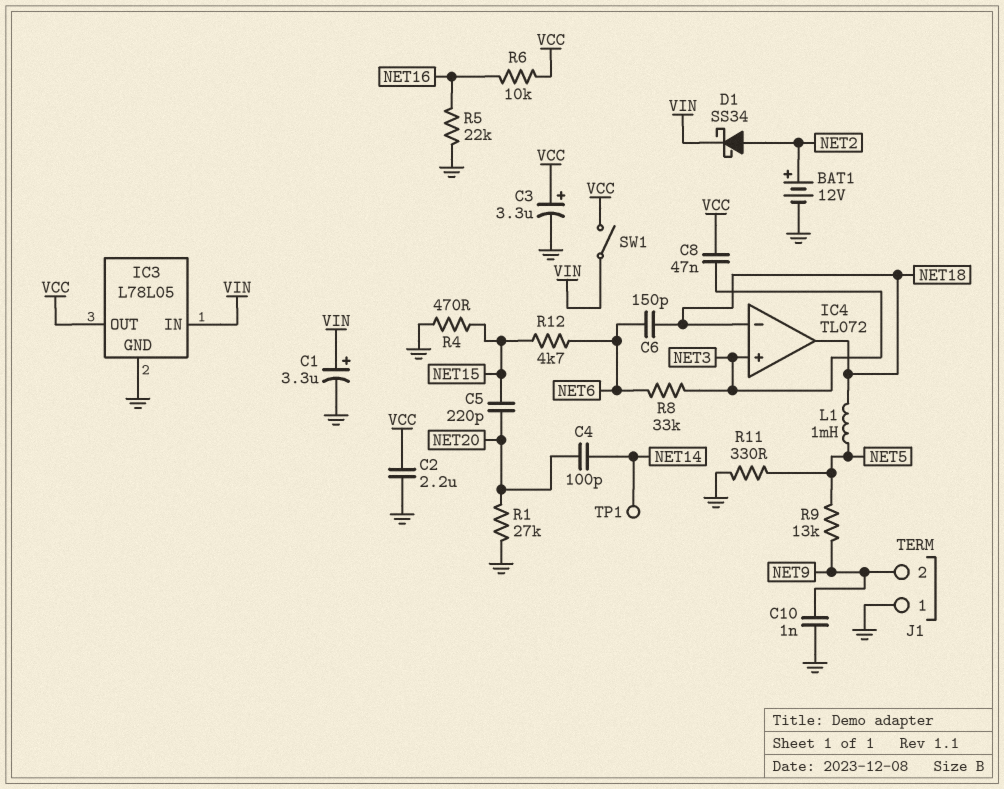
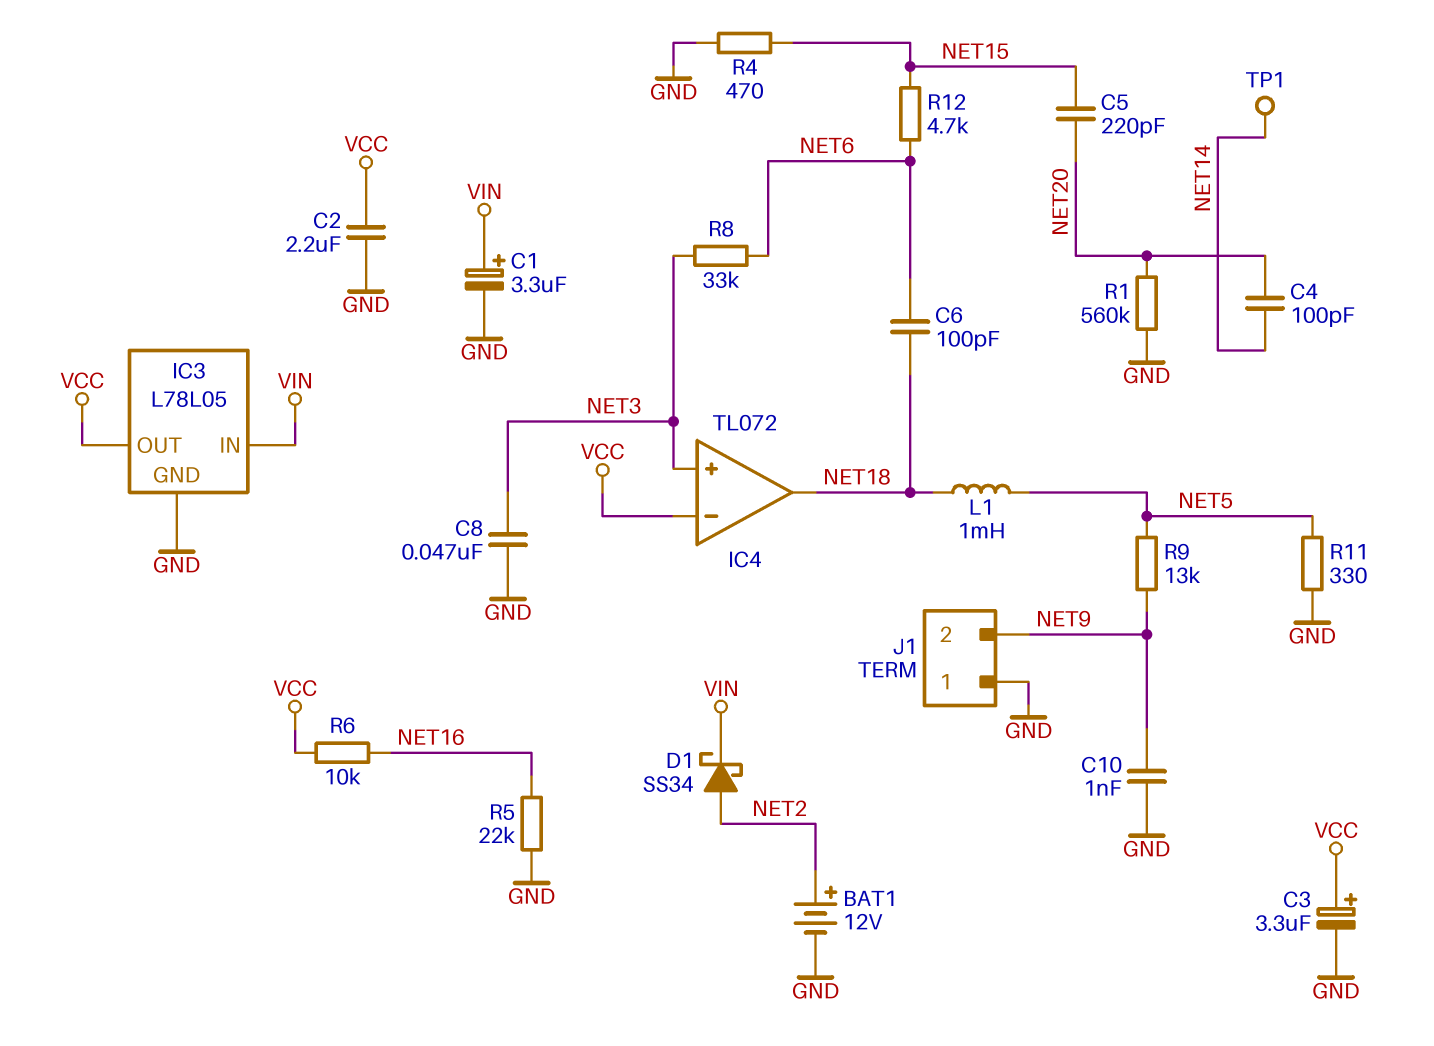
C6: 150pF (NET6, NET18) -> 100pF (NET6, NET18)
C8: 47nF (NET3, VCC) -> 47nF (GND, NET3)
IC4 pin in-: NET18 -> VCC
R1: 27k (GND, NET20) -> 560k (GND, NET20)
SW1: switch (VCC, VIN) -> none

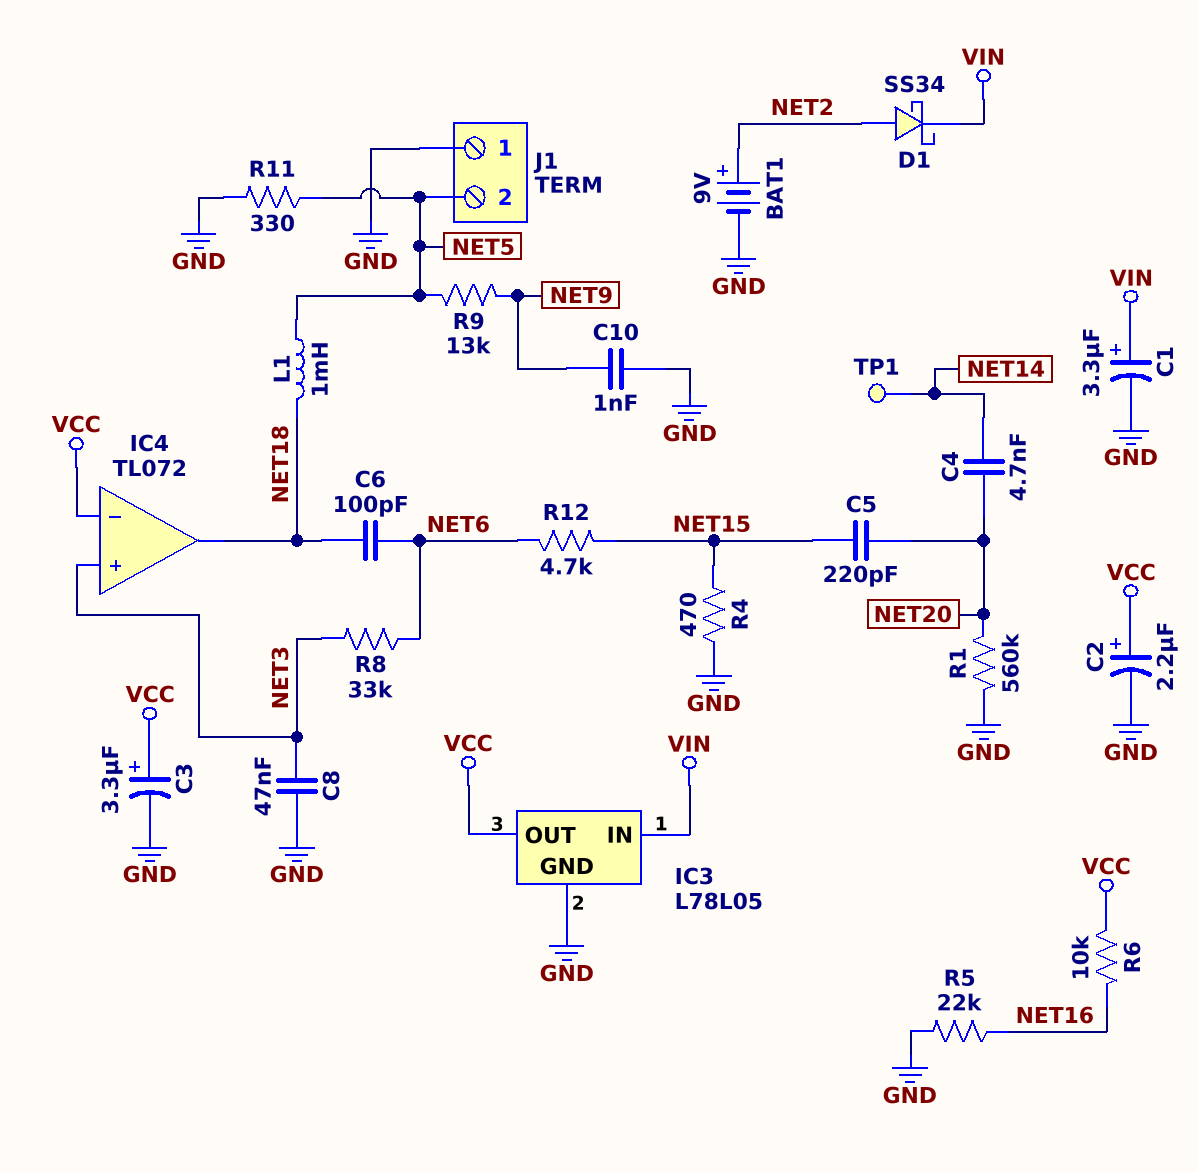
BAT1: 12V (plus NET2, minus GND) -> 9V (plus NET2, minus GND)
C2: 2.2uF (GND, VCC) -> 2.2uF (plus VCC, minus GND)
C4: 100pF (NET14, NET20) -> 4.7nF (NET14, NET20)
J1 pin 2: NET9 -> NET5

